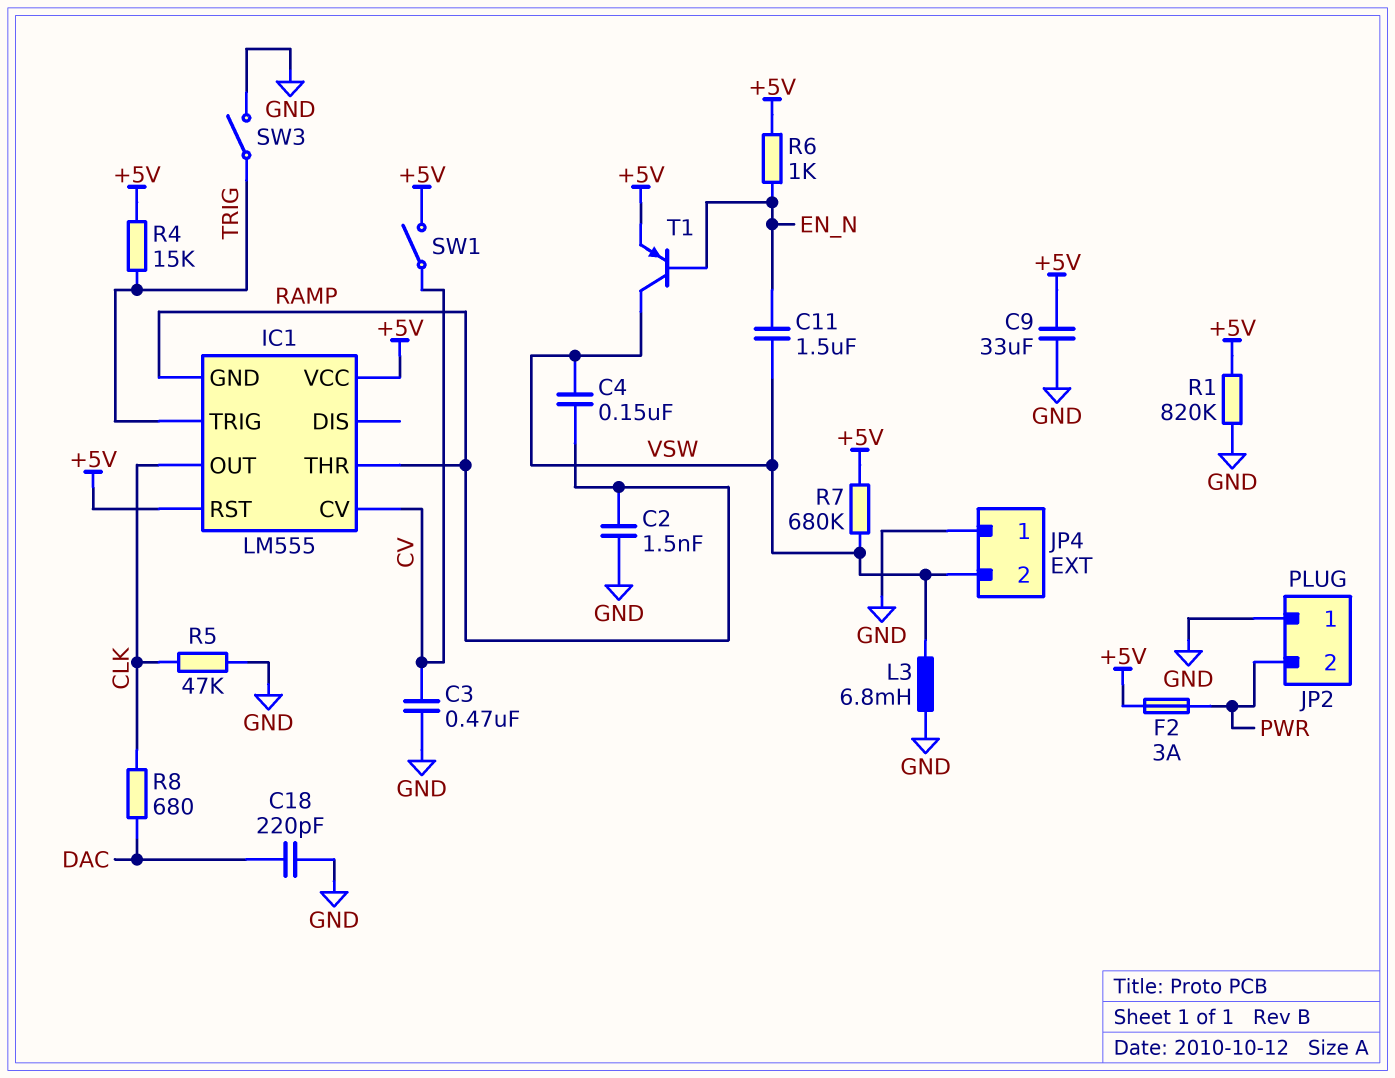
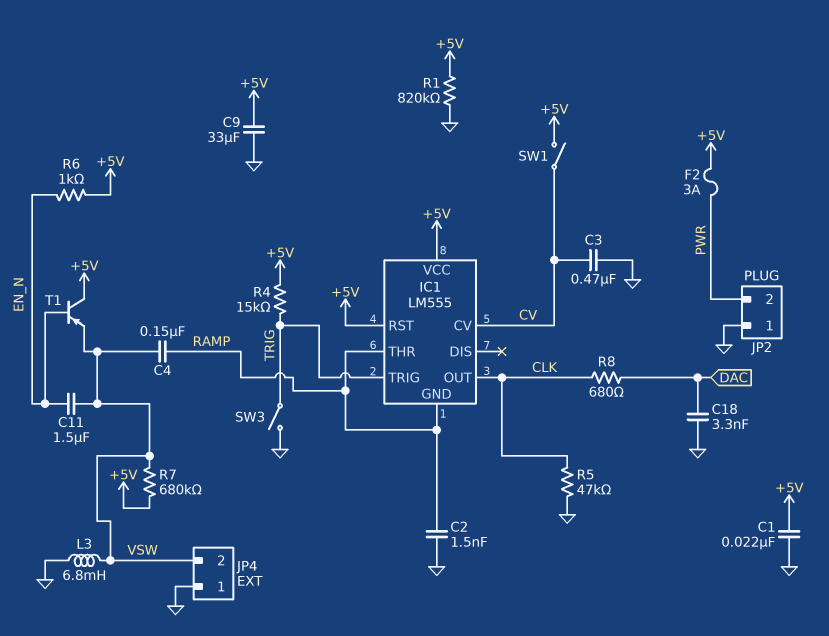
C1: none -> 22nF (+5V, GND)
C18: 220pF (DAC, GND) -> 3.3nF (DAC, GND)
T1: PNP (B EN_N, C VSW, E +5V) -> PNP (B EN_N, C +5V, E VSW)

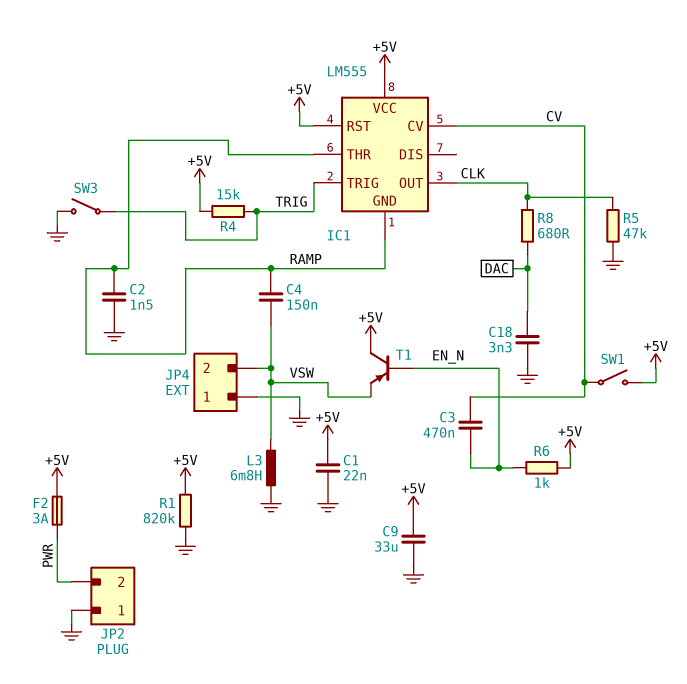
C3: 470nF (CV, GND) -> 470nF (CV, EN_N)
C11: 1.5uF (EN_N, VSW) -> none
R7: 680k (+5V, VSW) -> none

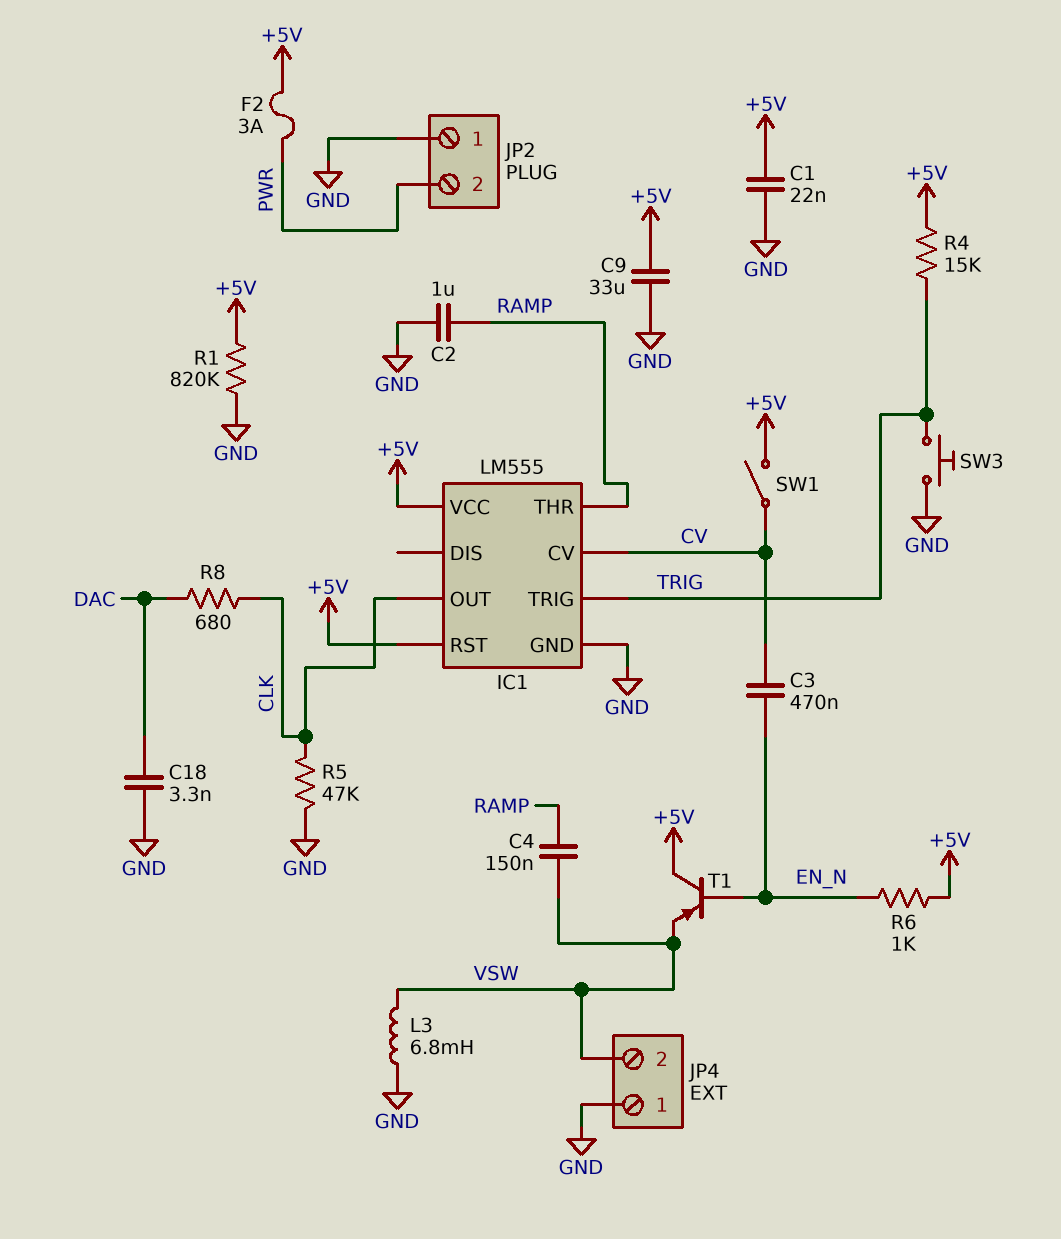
C2: 1.5nF (GND, RAMP) -> 1uF (GND, RAMP)
IC1 pin GND: RAMP -> GND
SW3: switch (GND, TRIG) -> button (GND, TRIG)

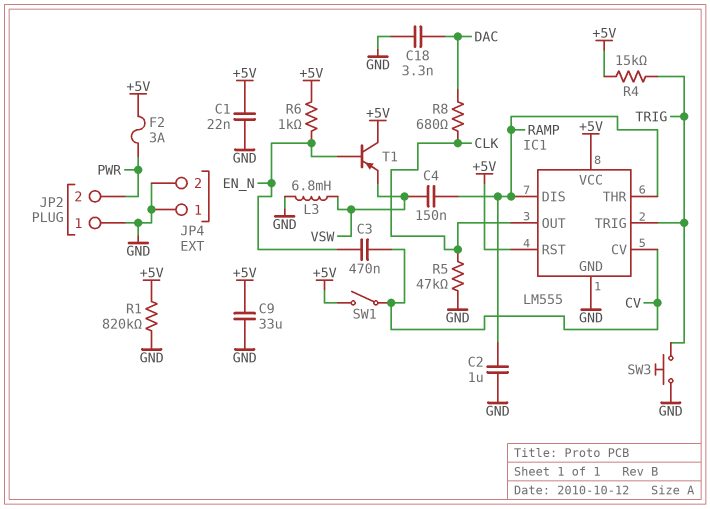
IC1 pin DIS: none -> RAMP
JP4 pin 2: VSW -> GND

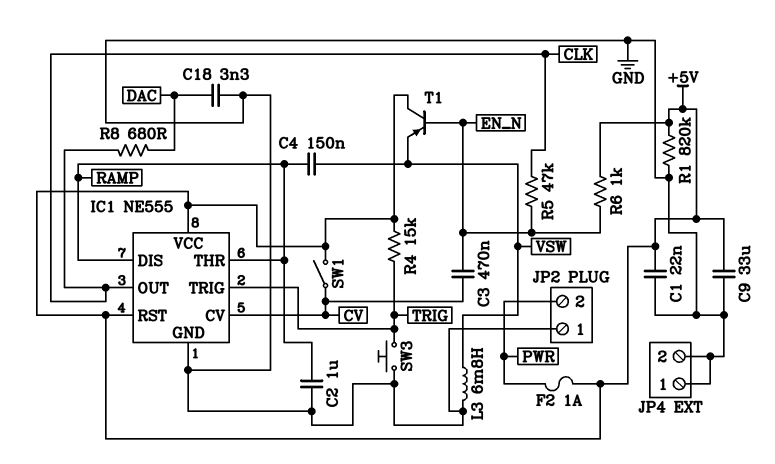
F2: 3A (+5V, PWR) -> 1A (+5V, PWR)
IC1: LM555 -> NE555
R5: 47k (CLK, GND) -> 47k (CLK, EN_N)

